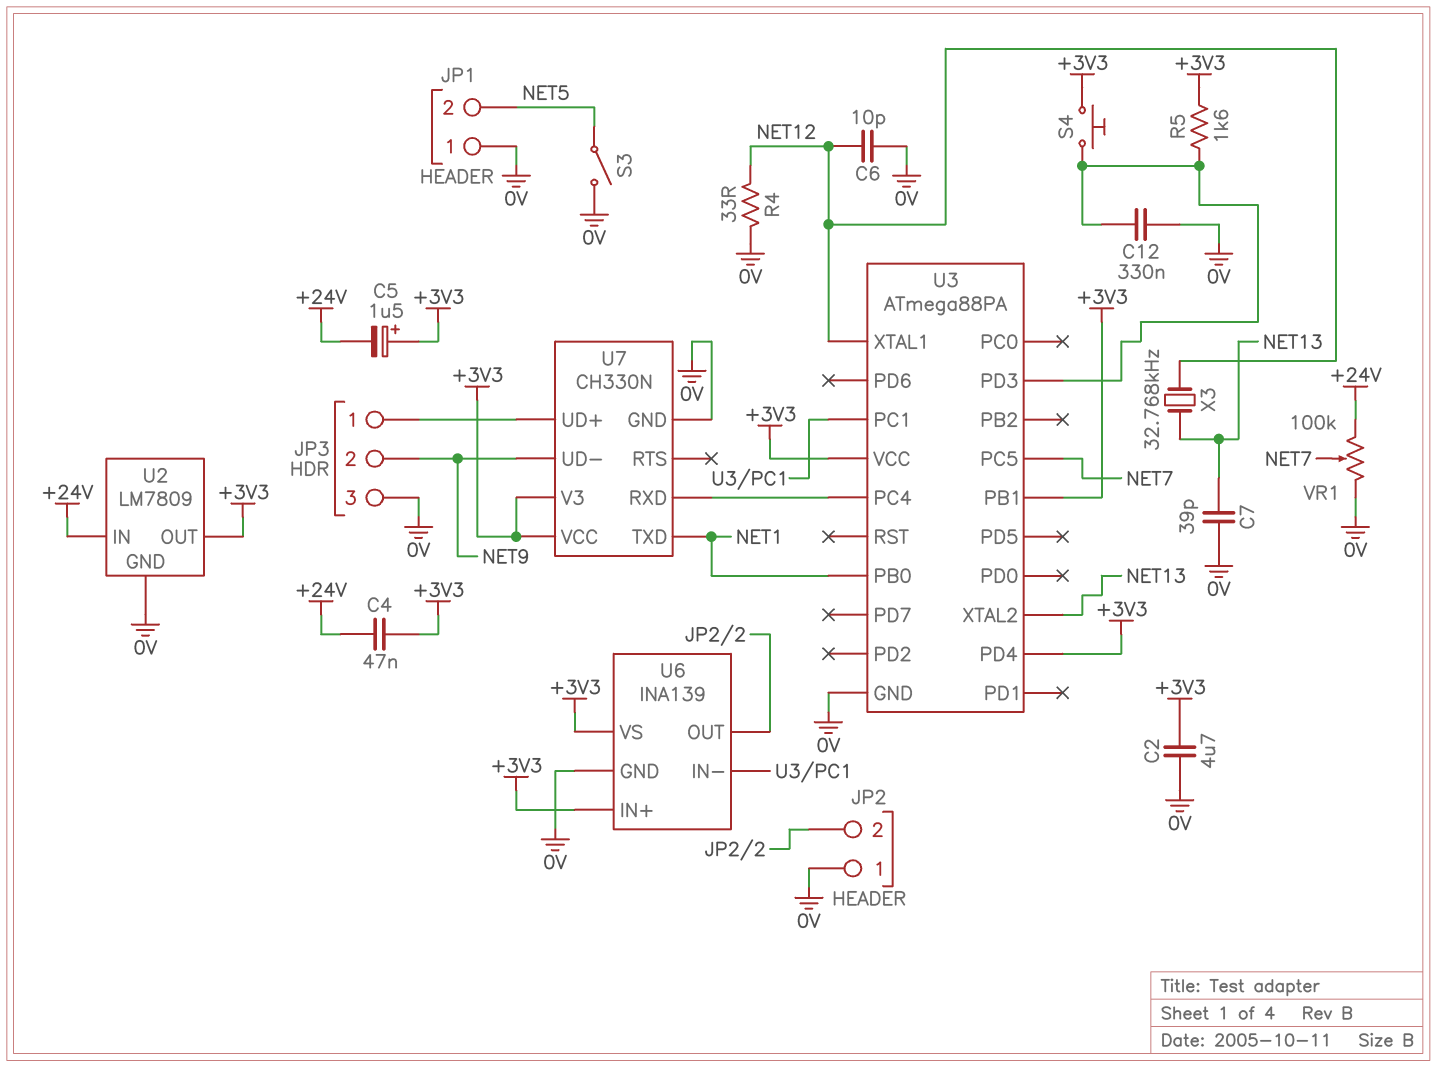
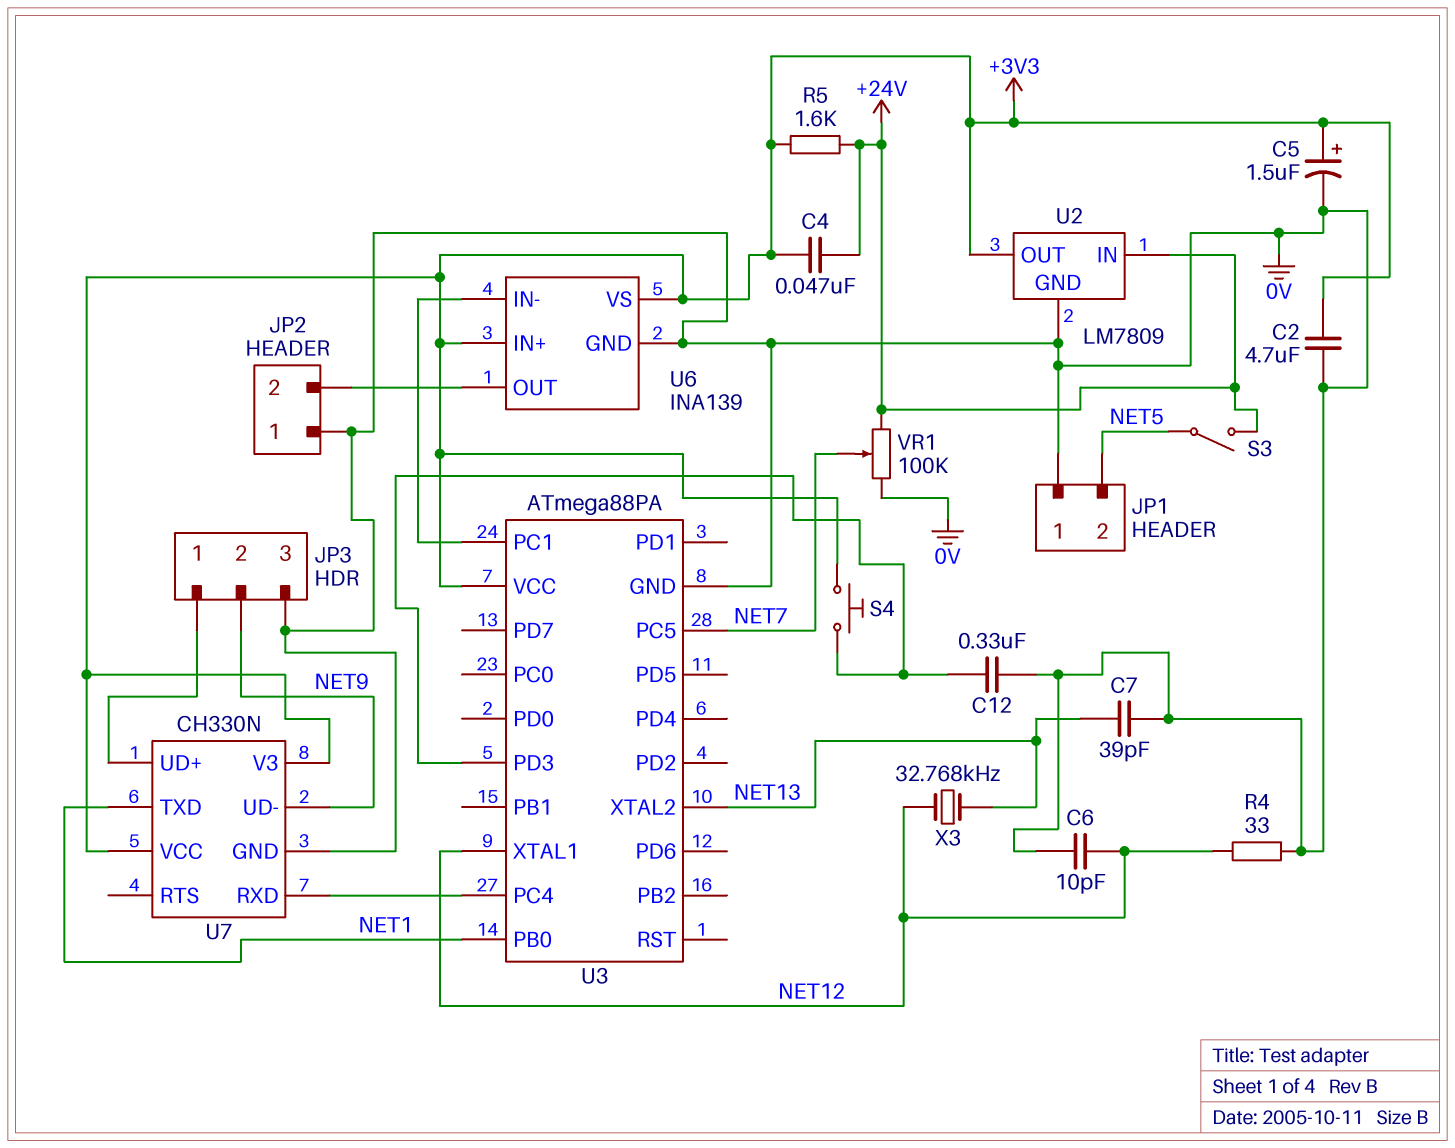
C5: 1.5uF (plus +3V3, minus +24V) -> 1.5uF (plus +3V3, minus 0V)
R5: 1.6k (+3V3, U3/PD3) -> 1.6k (+3V3, +24V)
S3: switch (0V, NET5) -> switch (+24V, NET5)
U3 pin PB1: +3V3 -> none
U3 pin PD4: +3V3 -> none

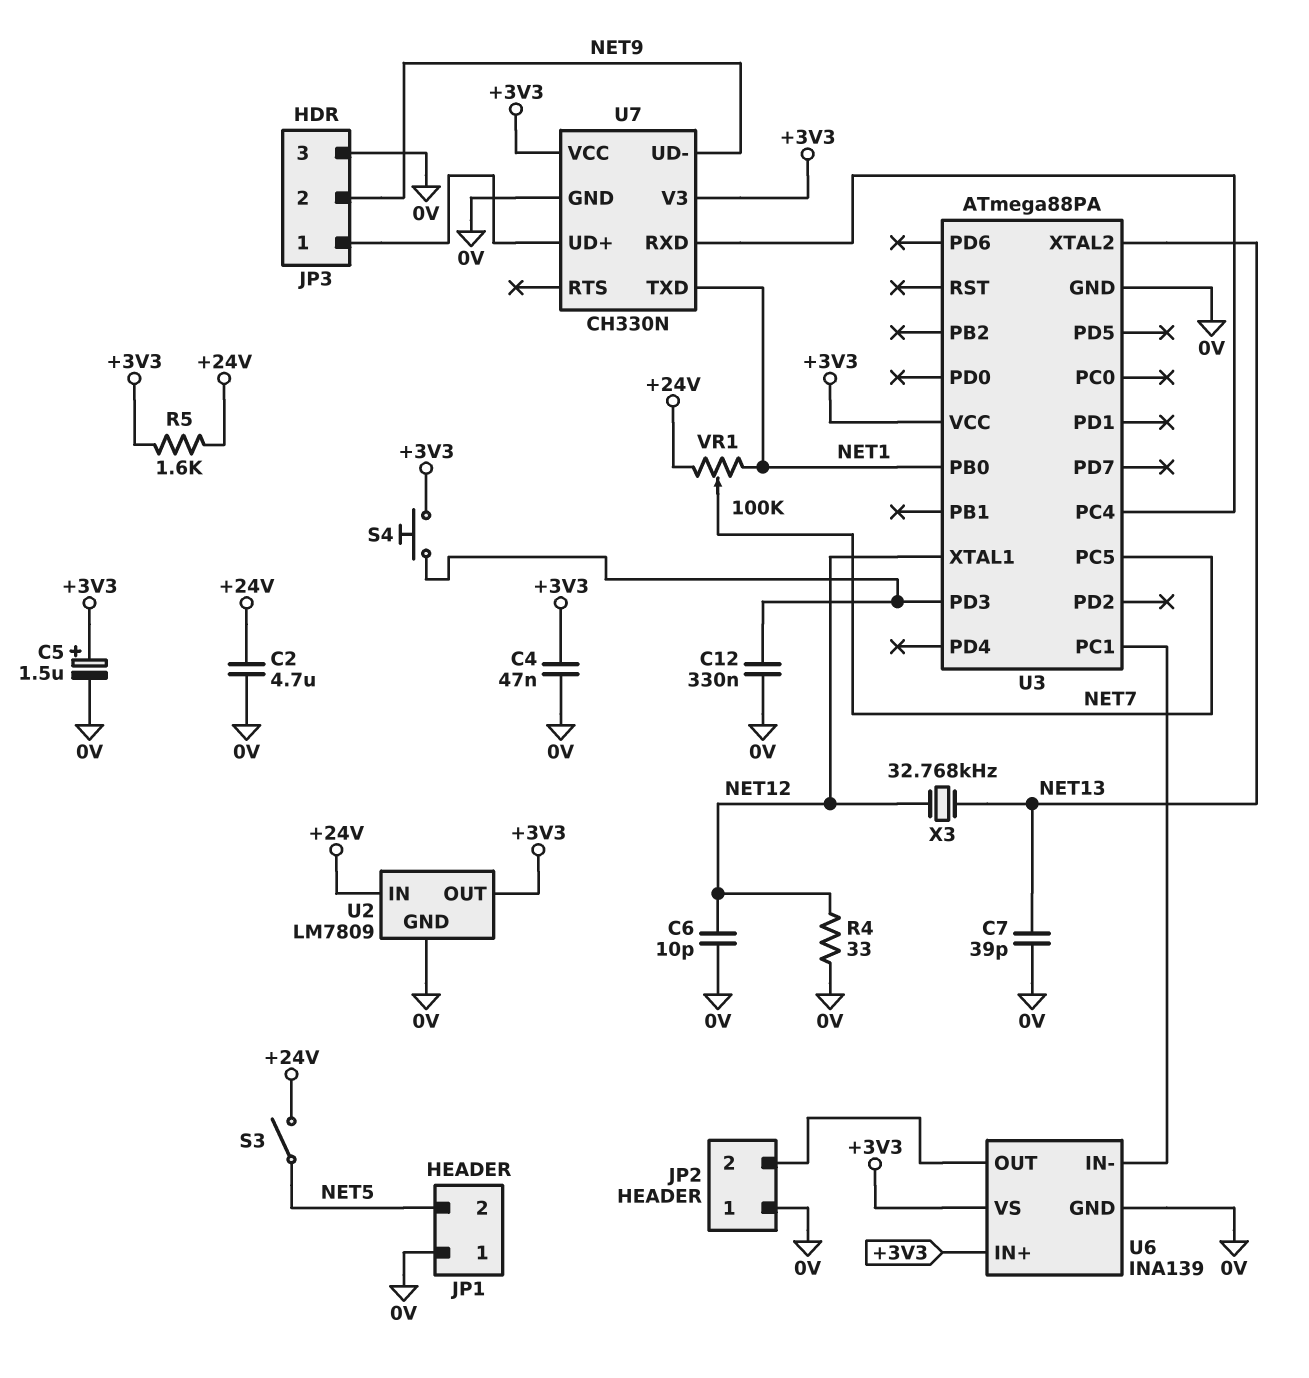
C2: 4.7uF (+3V3, 0V) -> 4.7uF (+24V, 0V)
C4: 47nF (+3V3, +24V) -> 47nF (+3V3, 0V)
VR1: 100k (+24V, 0V, wiper NET7) -> 100k (+24V, NET1, wiper NET7)

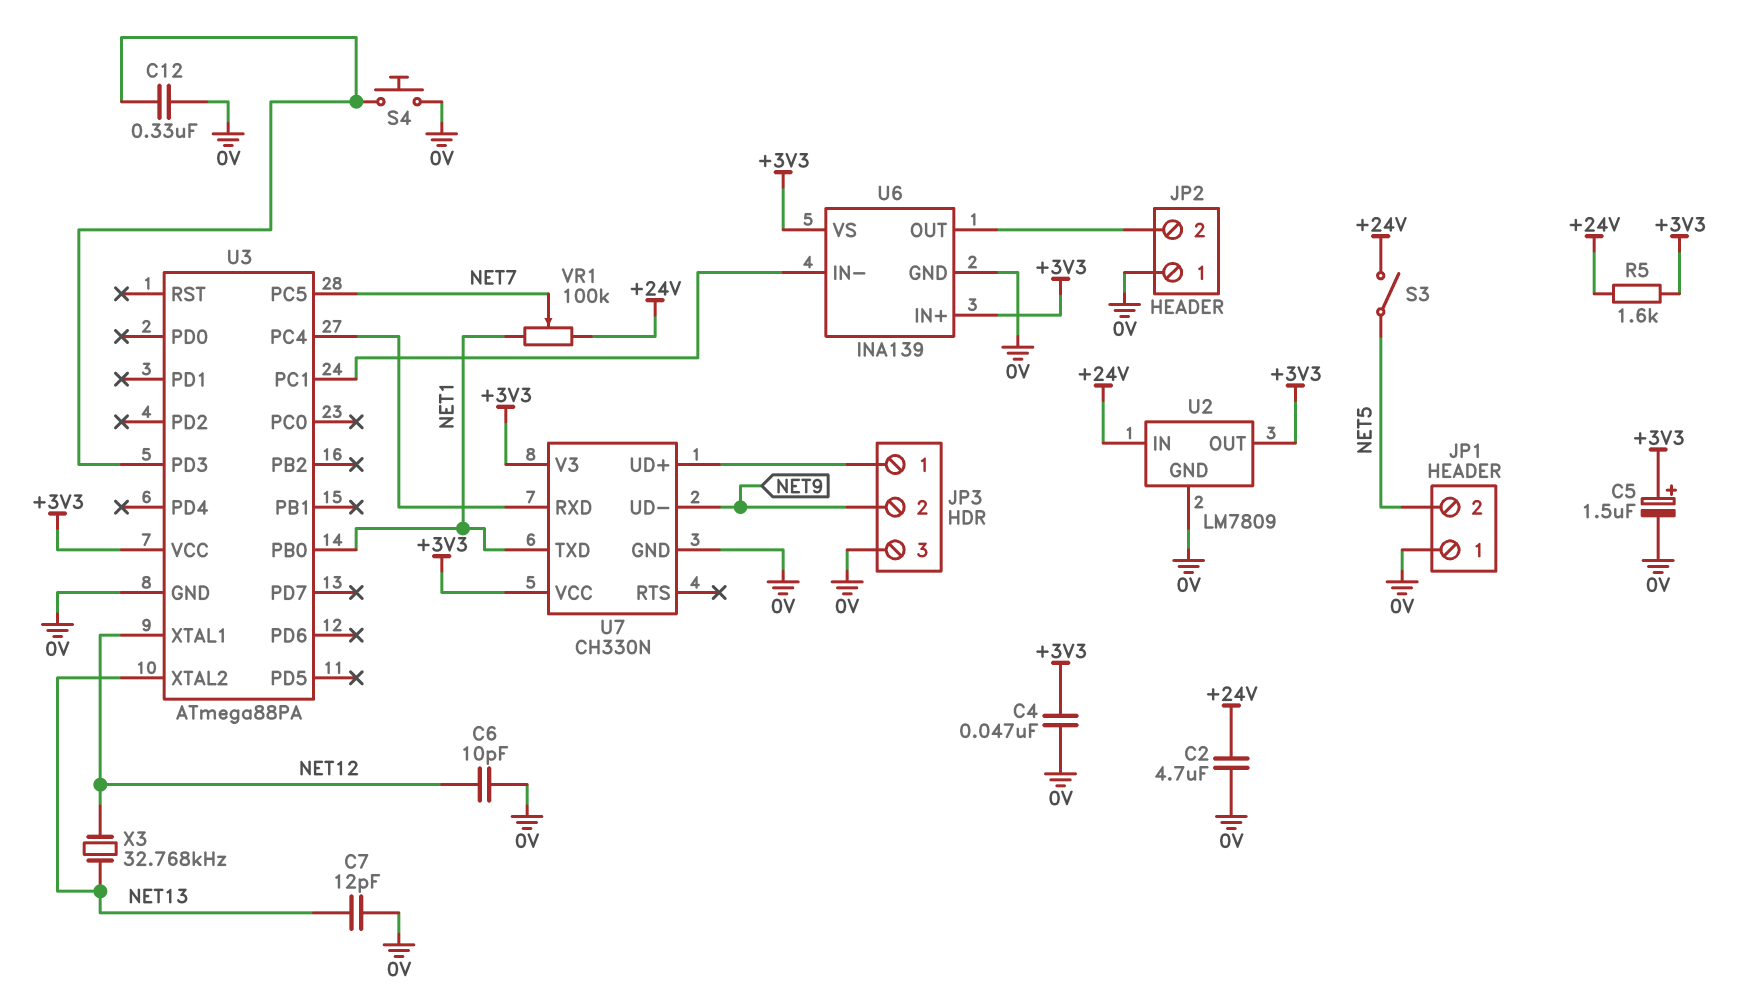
C7: 39pF (0V, NET13) -> 12pF (0V, NET13)
R4: 33 (0V, NET12) -> none
S4: button (+3V3, U3/PD3) -> button (0V, U3/PD3)

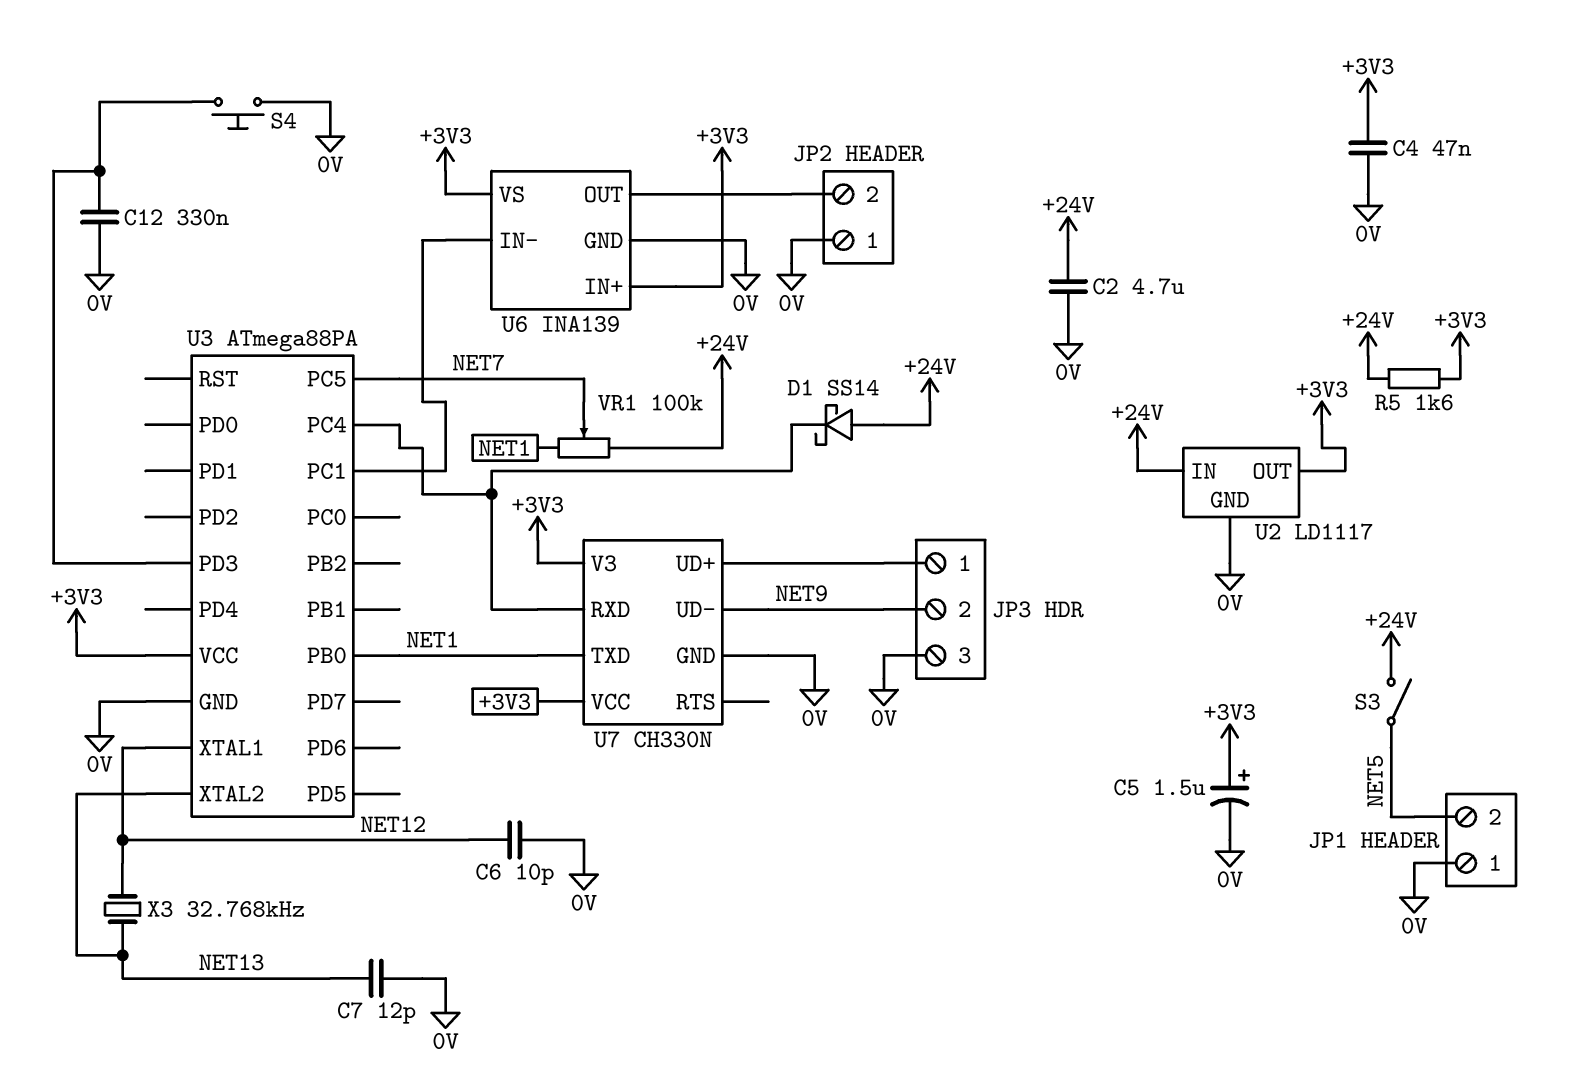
D1: none -> schottky SS14 (A +24V, K U3/PC4)
U2: LM7809 -> LD1117

